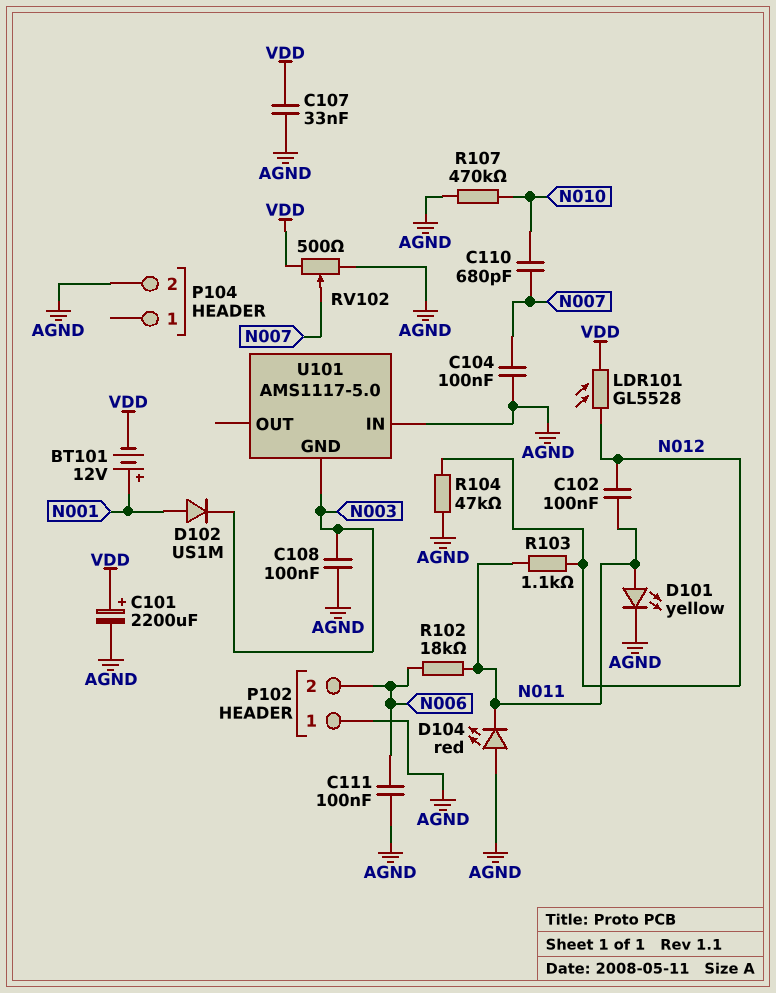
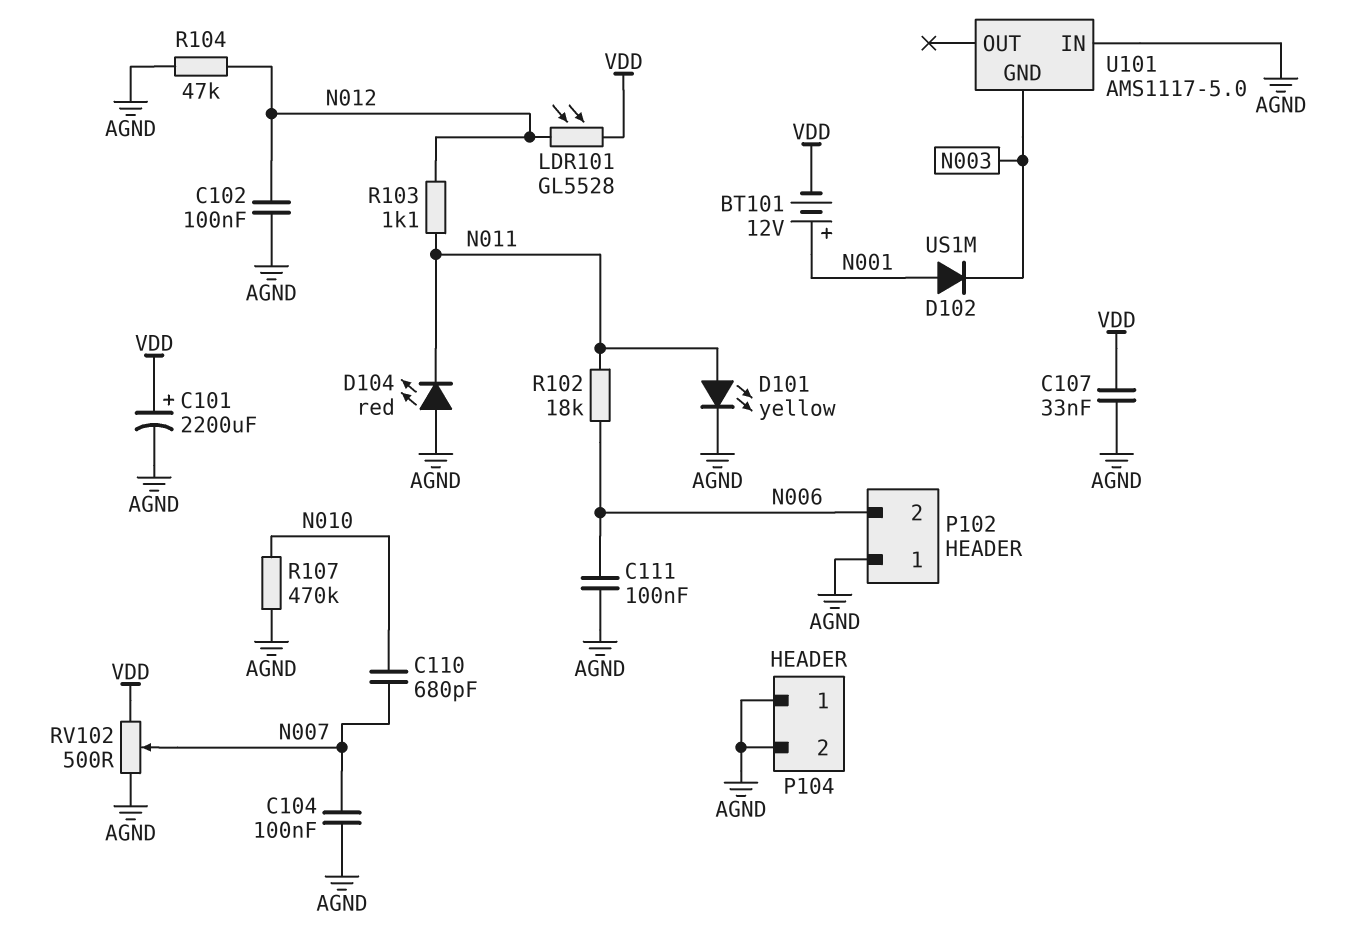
C102: 100nF (N011, N012) -> 100nF (AGND, N012)
C108: 100nF (AGND, N003) -> none
P104 pin 1: none -> AGND

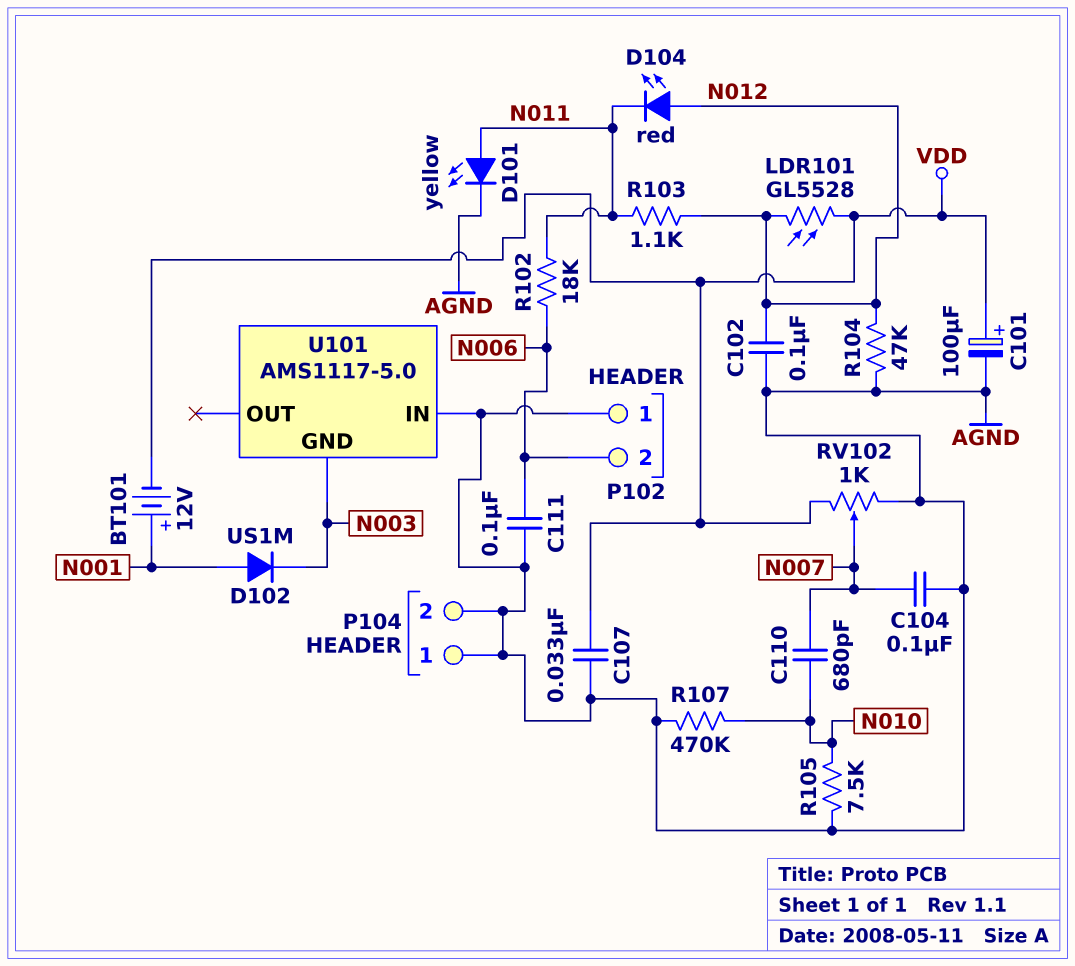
C101: 2200uF (plus VDD, minus AGND) -> 100uF (plus VDD, minus AGND)
D104: LED red (A AGND, K N011) -> LED red (A N012, K N011)
R105: none -> 7.5k (AGND, N010)
RV102: 500 (AGND, VDD, wiper N007) -> 1k (AGND, VDD, wiper N007)

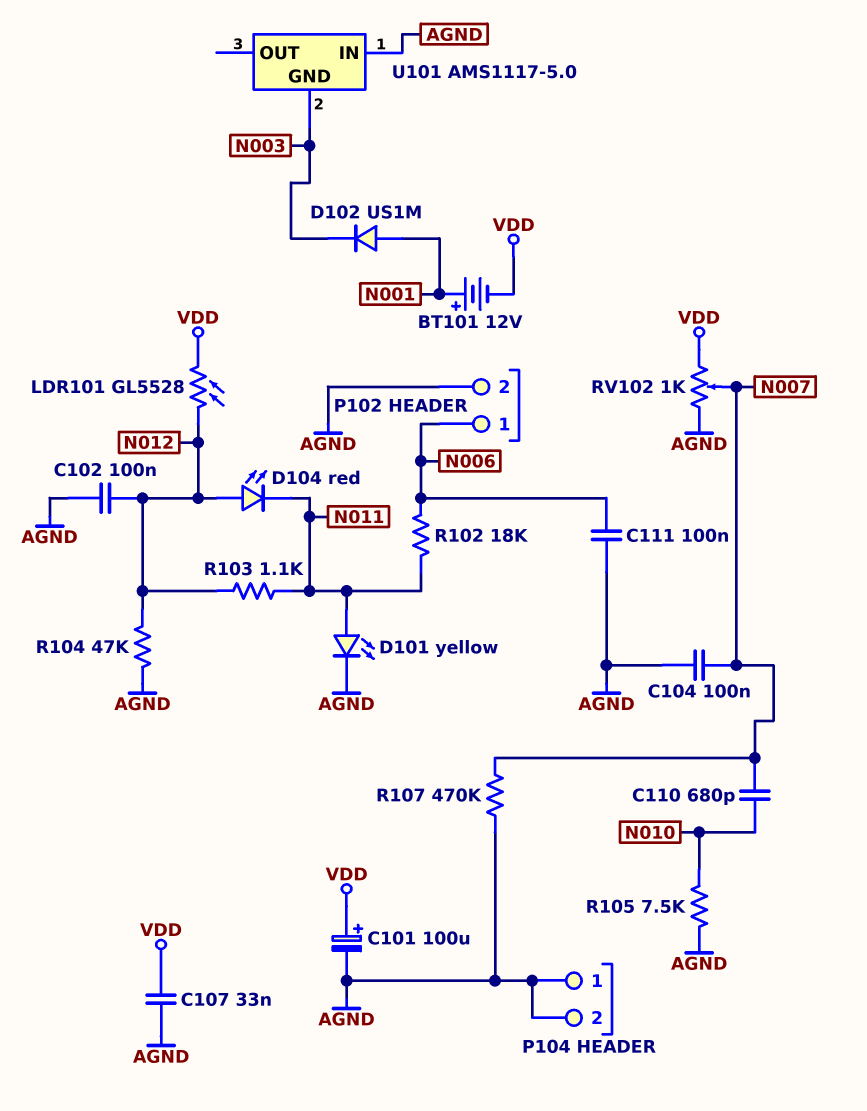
P102 pin 1: AGND -> N006
P102 pin 2: N006 -> AGND
R107: 470k (AGND, N010) -> 470k (AGND, N007)

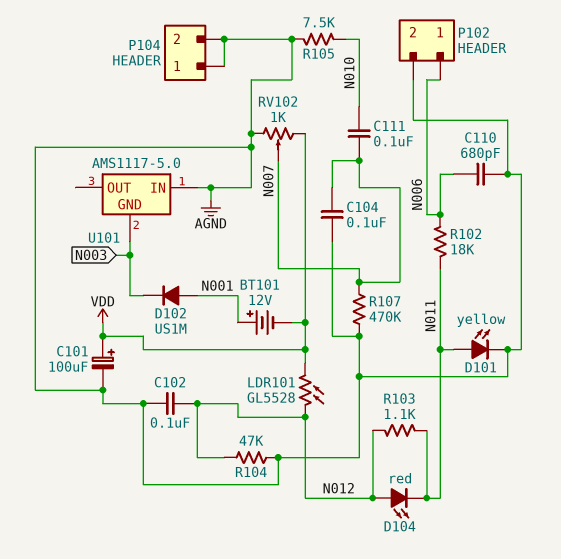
C107: 33nF (AGND, VDD) -> none
C110: 680pF (N007, N010) -> 680pF (AGND, N006)
C111: 100nF (AGND, N006) -> 100nF (N007, N010)

